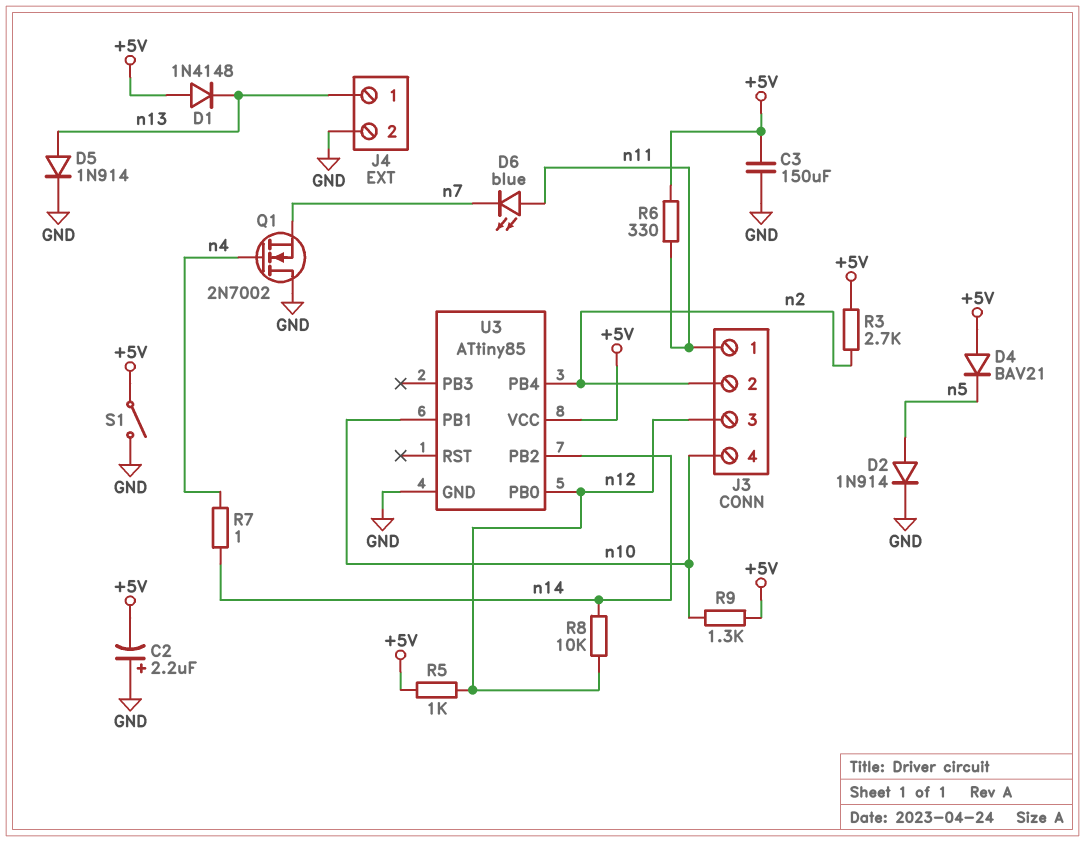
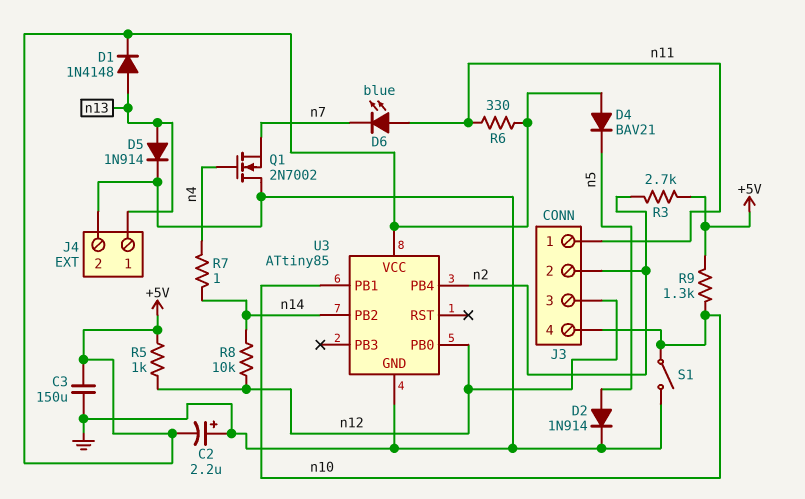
D1: diode 1N4148 (A +5V, K n13) -> diode 1N4148 (A n13, K +5V)
S1: switch (+5V, GND) -> switch (GND, n10)

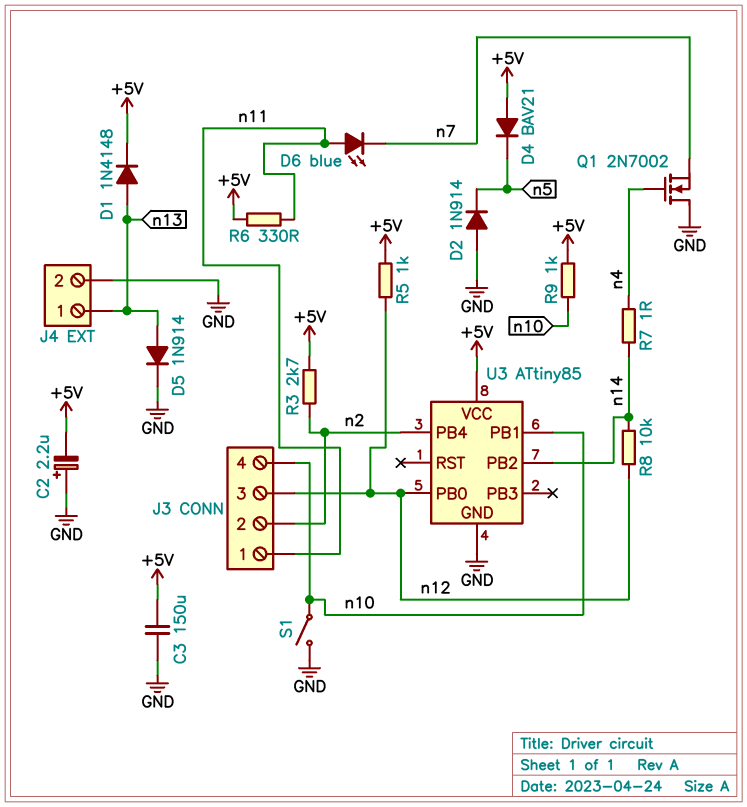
D2: diode 1N914 (A n5, K GND) -> diode 1N914 (A GND, K n5)
R9: 1.3k (+5V, n10) -> 1k (+5V, n10)

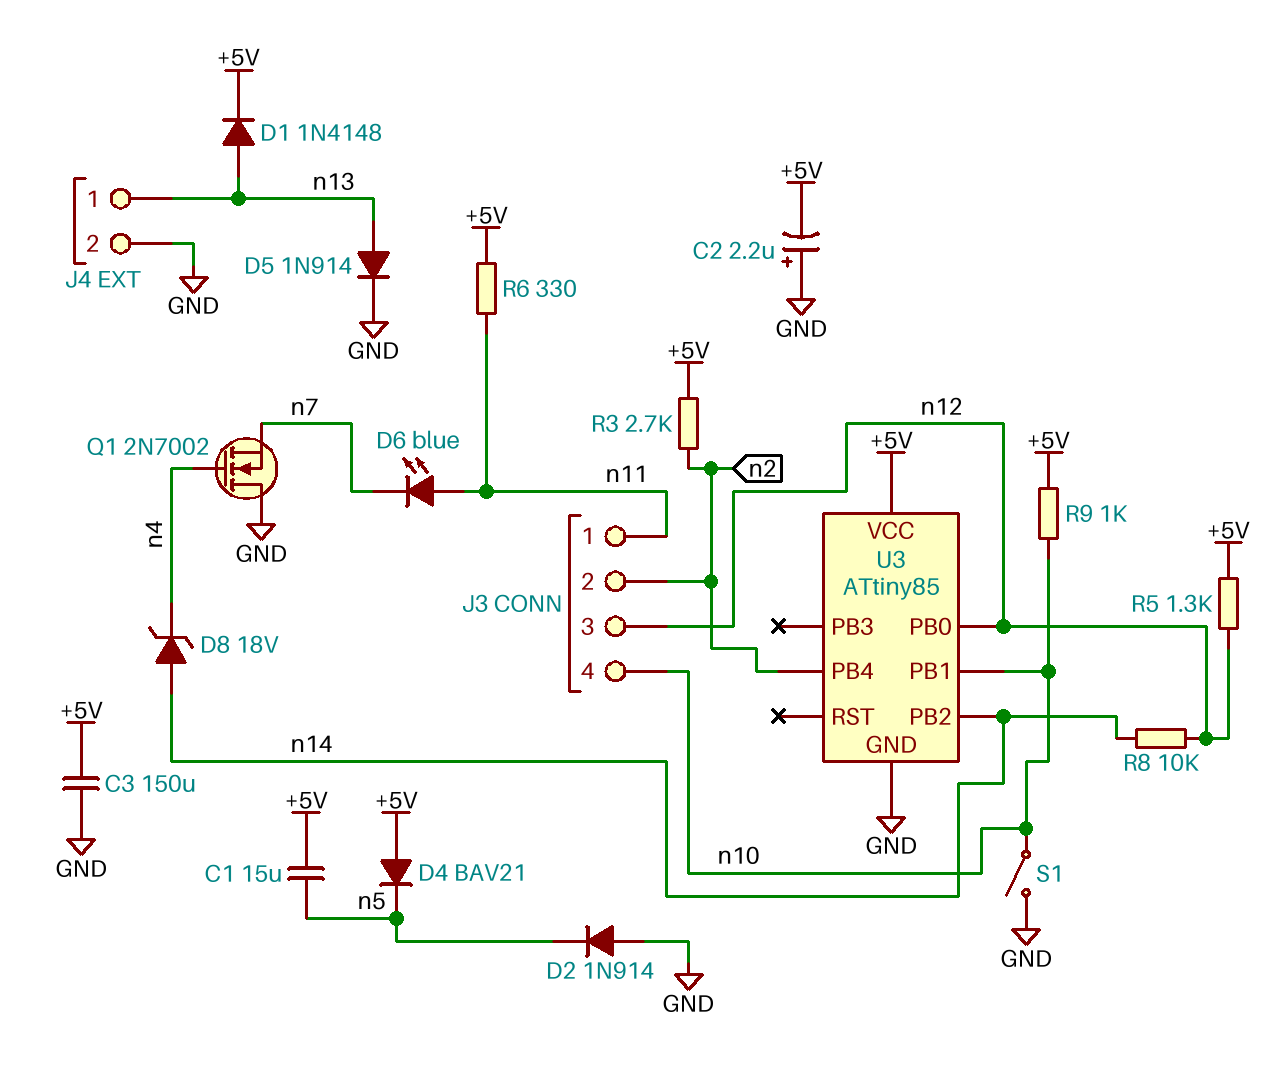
C1: none -> 15uF (+5V, n5)
D8: none -> zener 18V (A n14, K n4)
R5: 1k (+5V, n12) -> 1.3k (+5V, n12)
R7: 1 (n4, n14) -> none

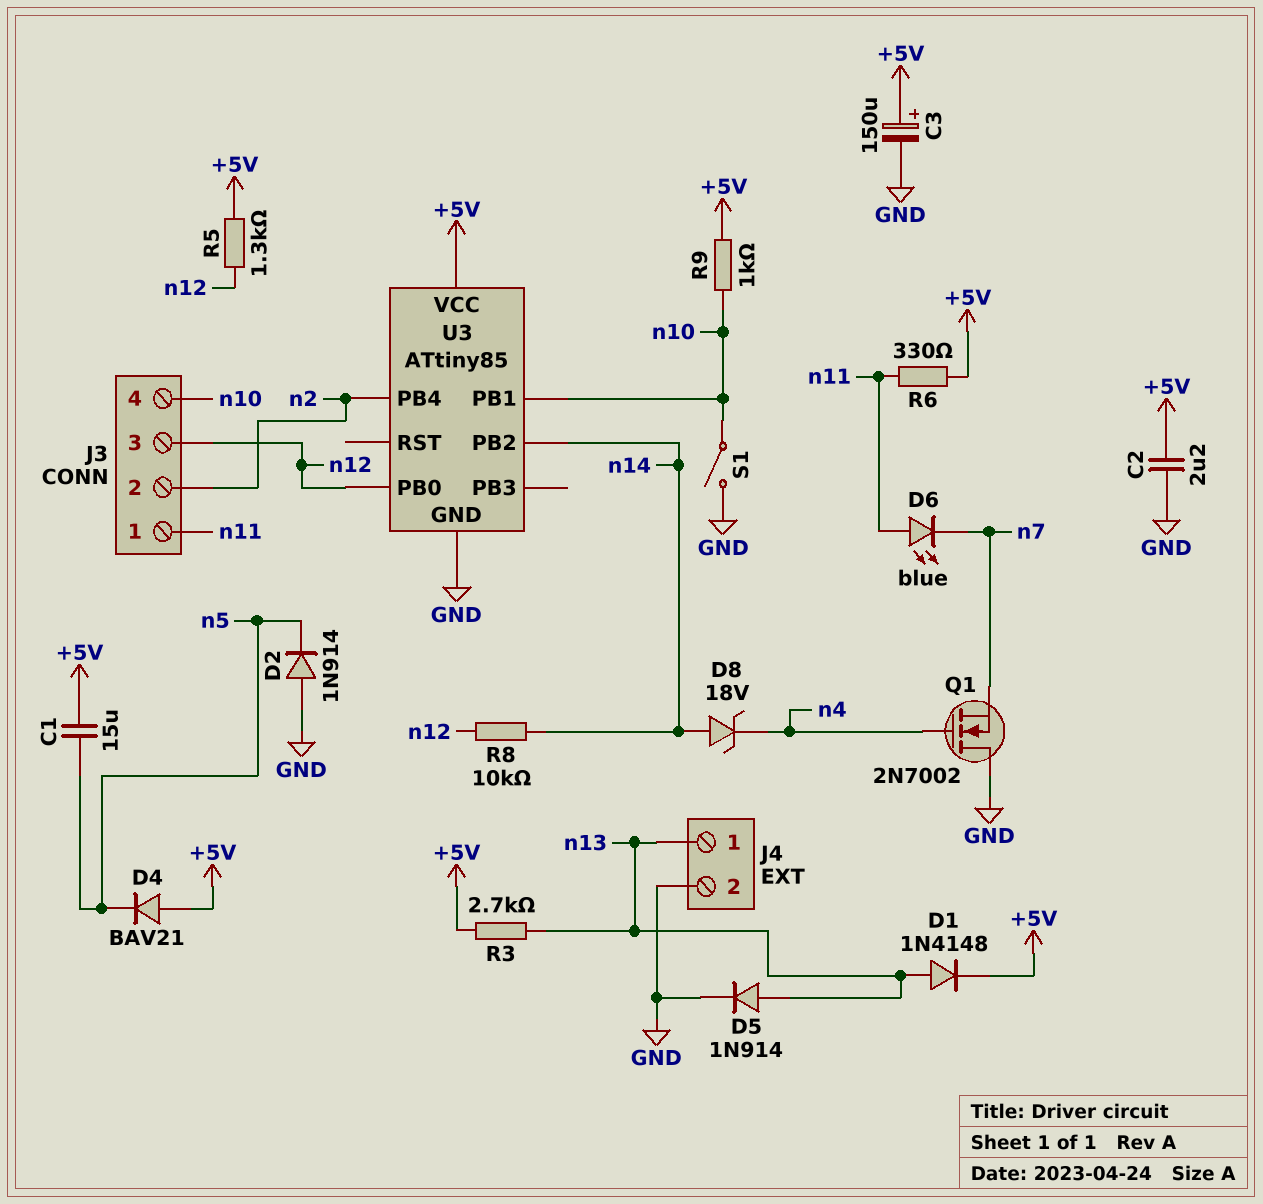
C2: 2.2uF (plus GND, minus +5V) -> 2.2uF (+5V, GND)
C3: 150uF (+5V, GND) -> 150uF (plus +5V, minus GND)
R3: 2.7k (+5V, n2) -> 2.7k (+5V, n13)

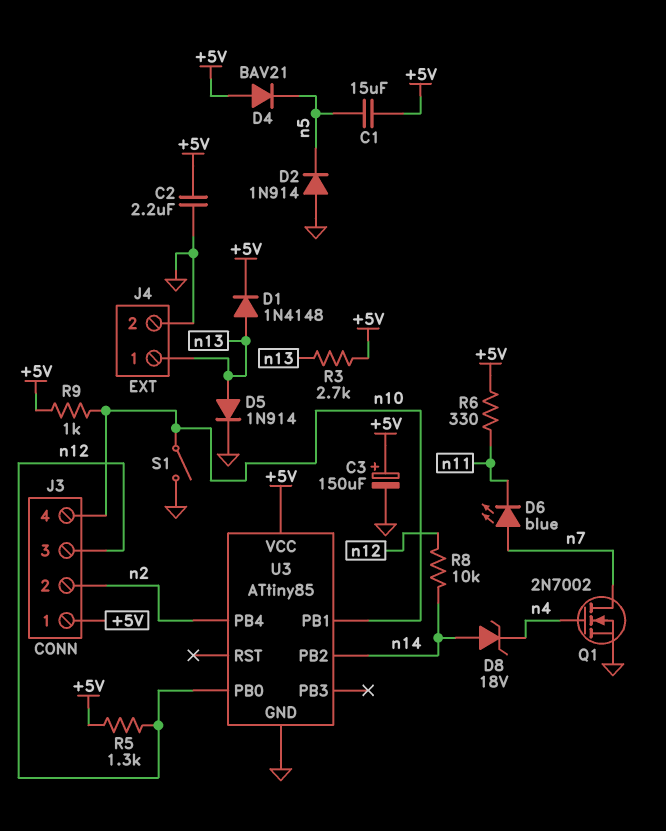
D6: LED blue (A n11, K n7) -> LED blue (A n7, K n11)
J3 pin 1: n11 -> +5V
Q1: NMOS 2N7002 (G n4, D GND, S n7) -> NMOS 2N7002 (G n4, D n7, S GND)

